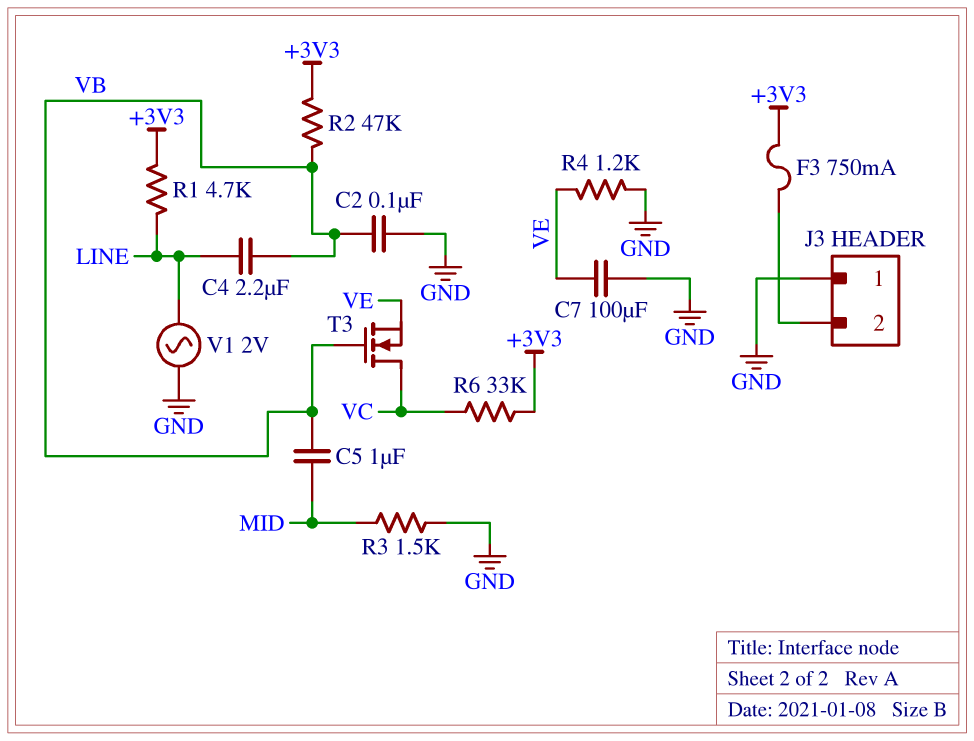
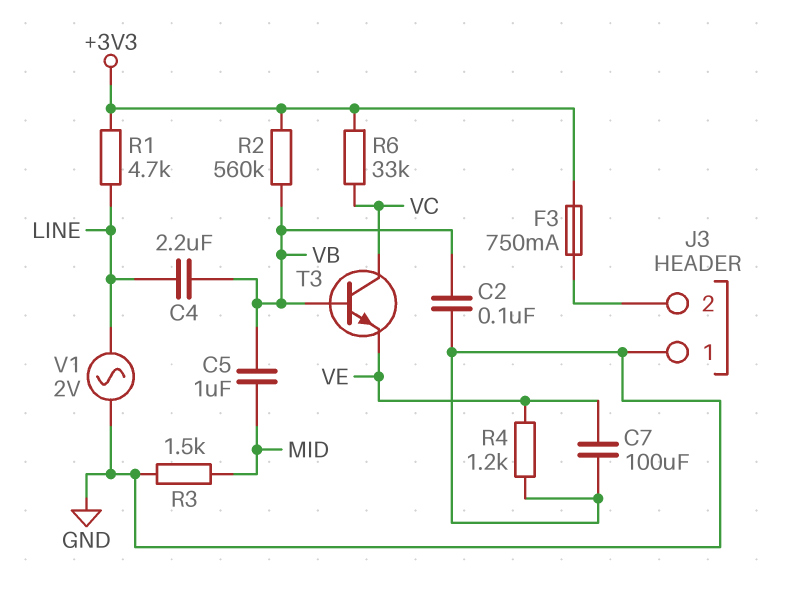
R2: 47k (+3V3, VB) -> 560k (+3V3, VB)
T3: NMOS (G VB, D VC, S VE) -> NPN (B VB, C VC, E VE)

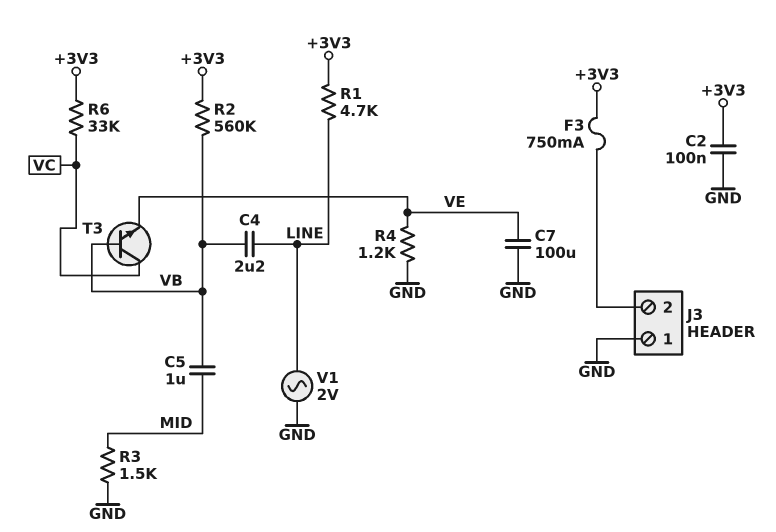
C2: 100nF (GND, VB) -> 100nF (+3V3, GND)

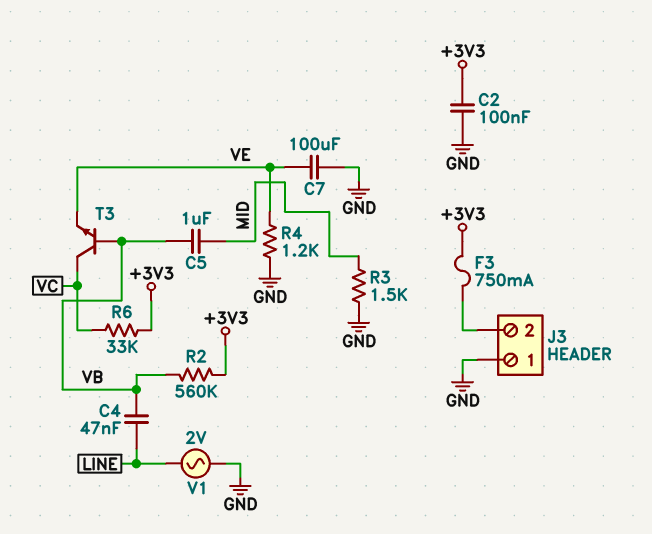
C4: 2.2uF (LINE, VB) -> 47nF (LINE, VB)
R1: 4.7k (+3V3, LINE) -> none

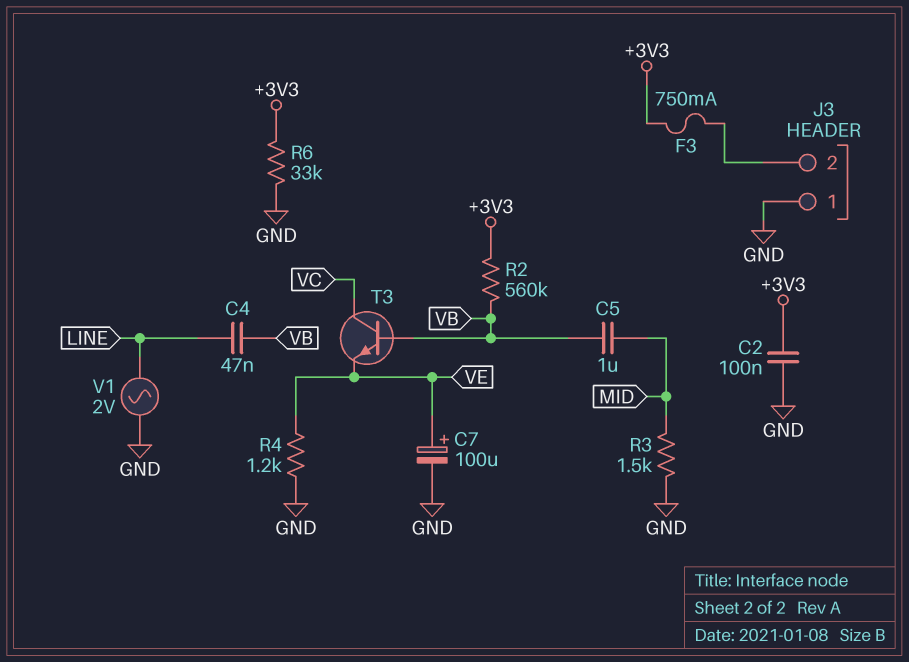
C7: 100uF (GND, VE) -> 100uF (plus VE, minus GND)
R6: 33k (+3V3, VC) -> 33k (+3V3, GND)

